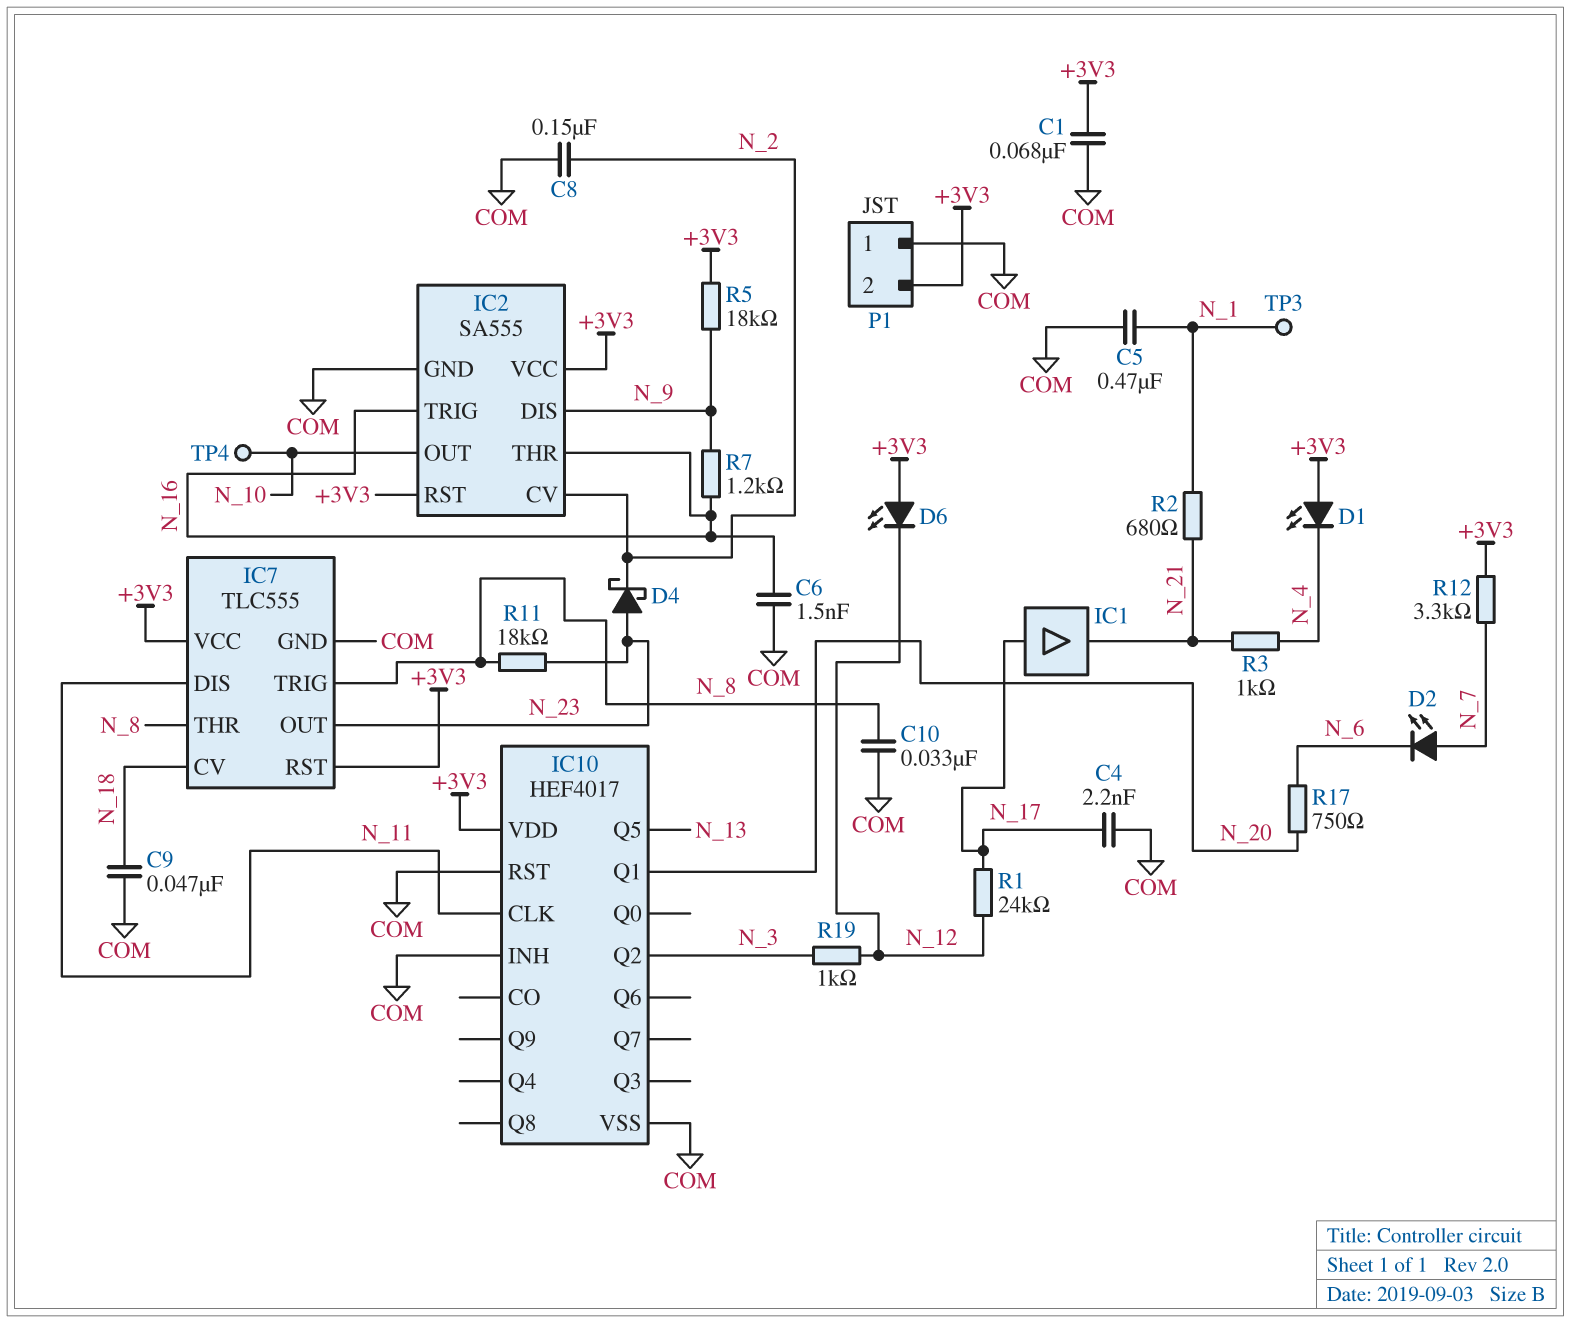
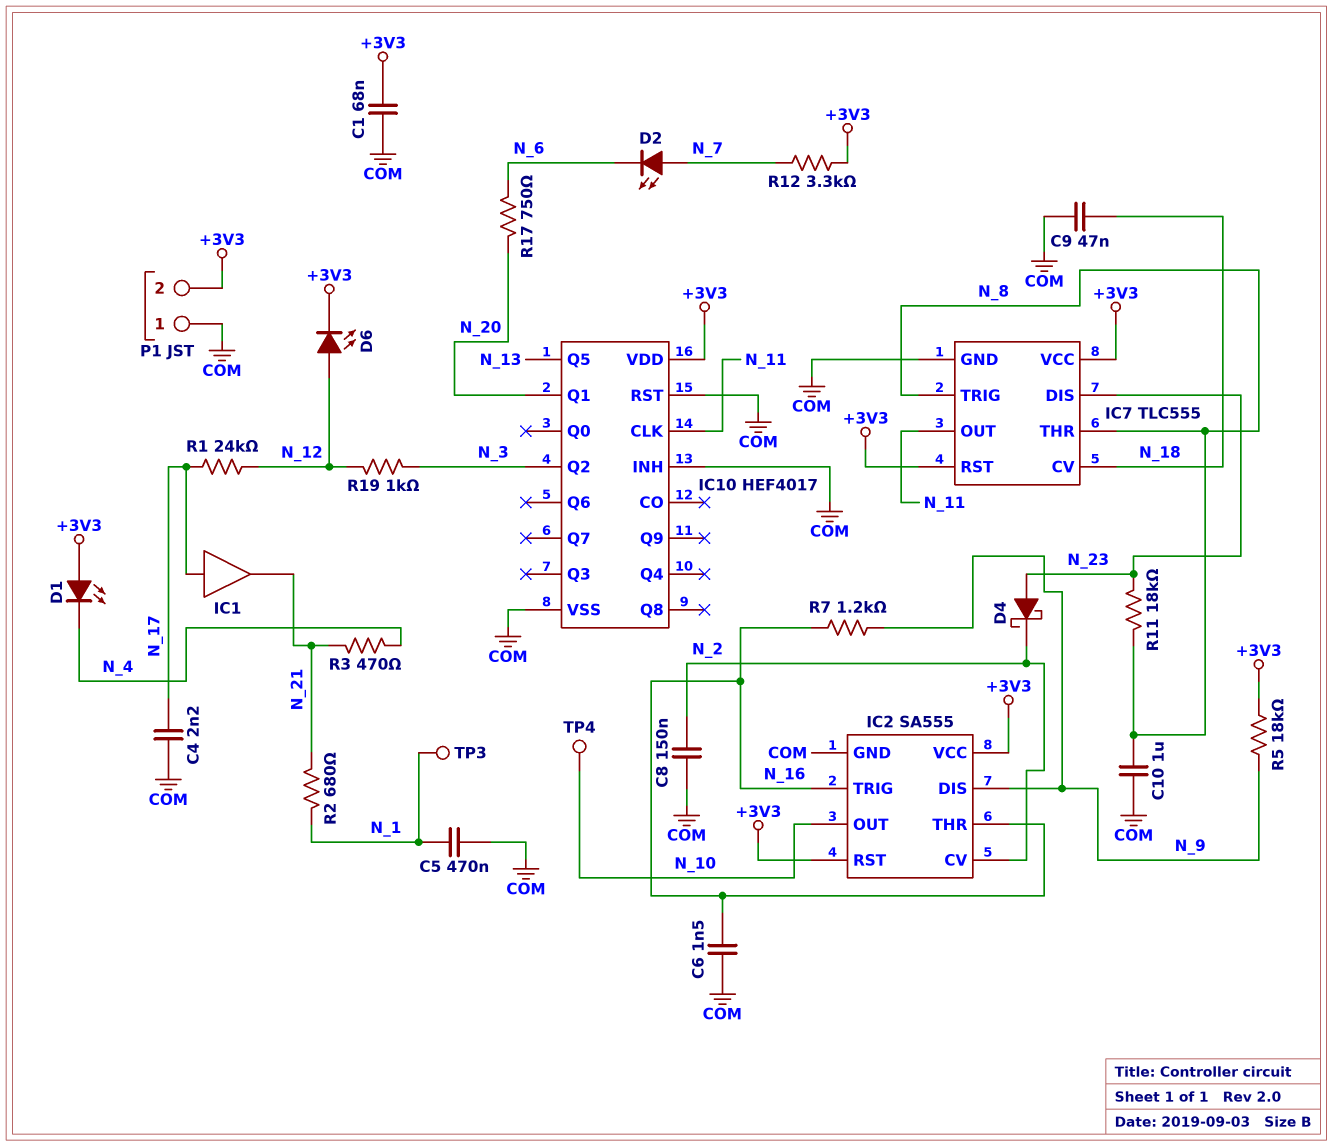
C10: 33nF (COM, N_8) -> 1uF (COM, N_8)
D6: LED (A +3V3, K N_12) -> LED (A N_12, K +3V3)
IC7 pin DIS: N_11 -> N_23
IC7 pin OUT: N_23 -> N_11
R3: 1k (N_4, N_21) -> 470 (N_4, N_21)

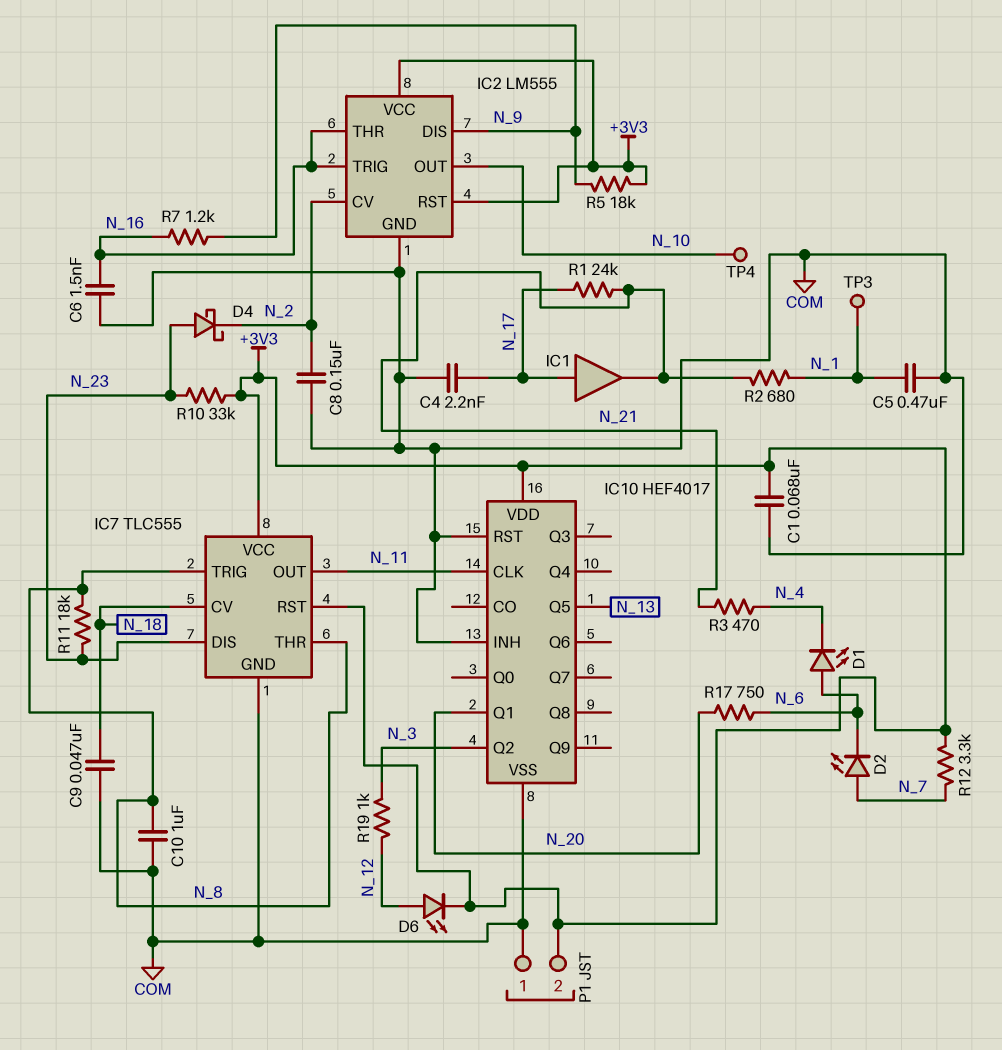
D1: LED (A +3V3, K N_4) -> LED (A N_6, K N_4)
IC2: SA555 -> LM555
R1: 24k (N_12, N_17) -> 24k (N_17, N_21)
R10: none -> 33k (+3V3, N_23)

